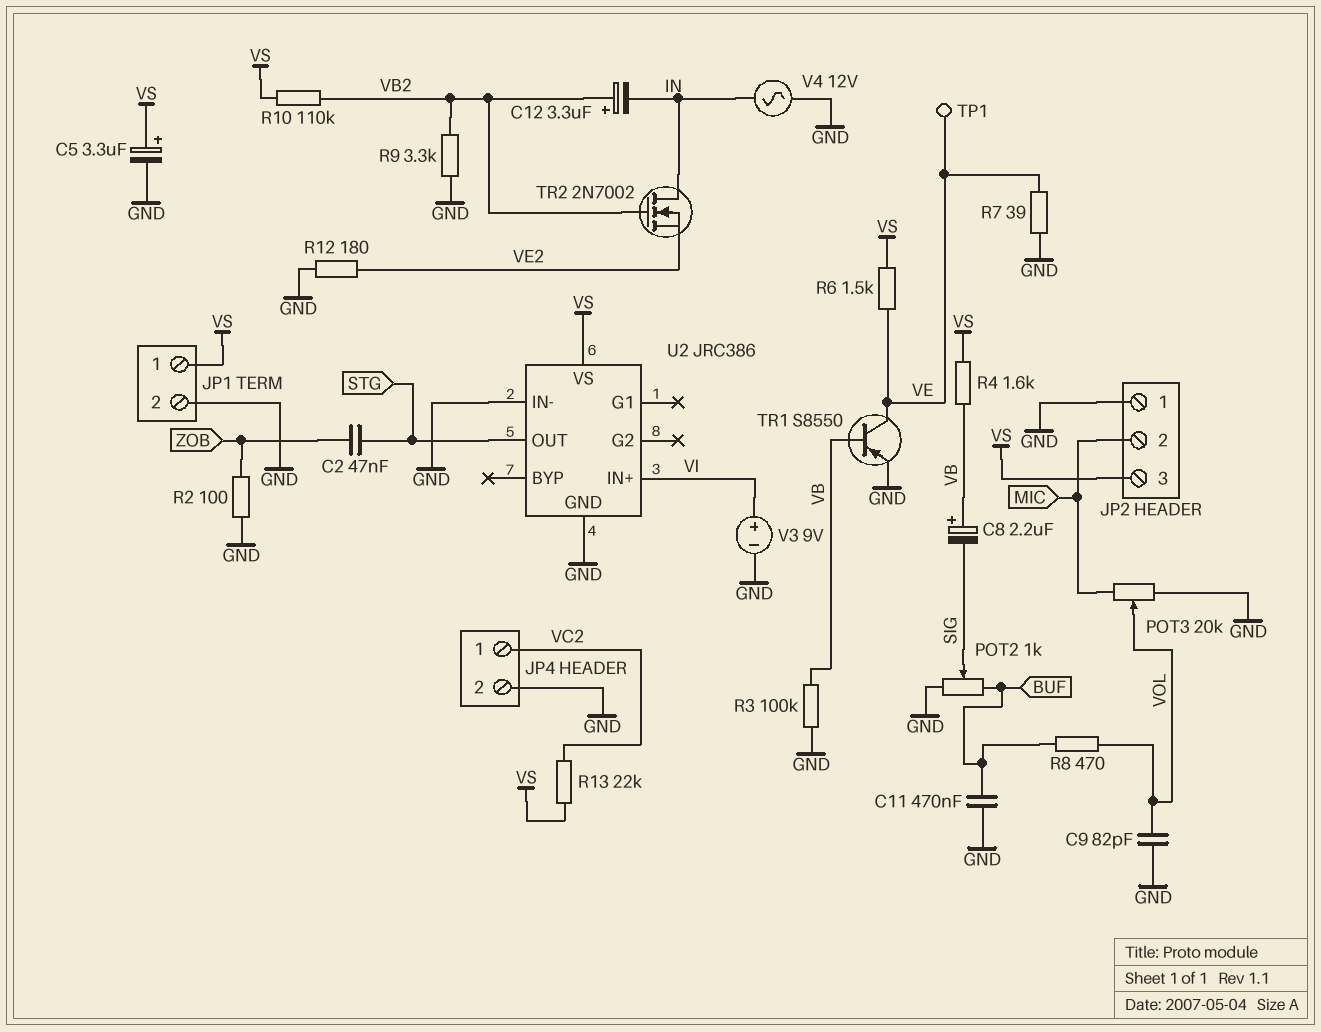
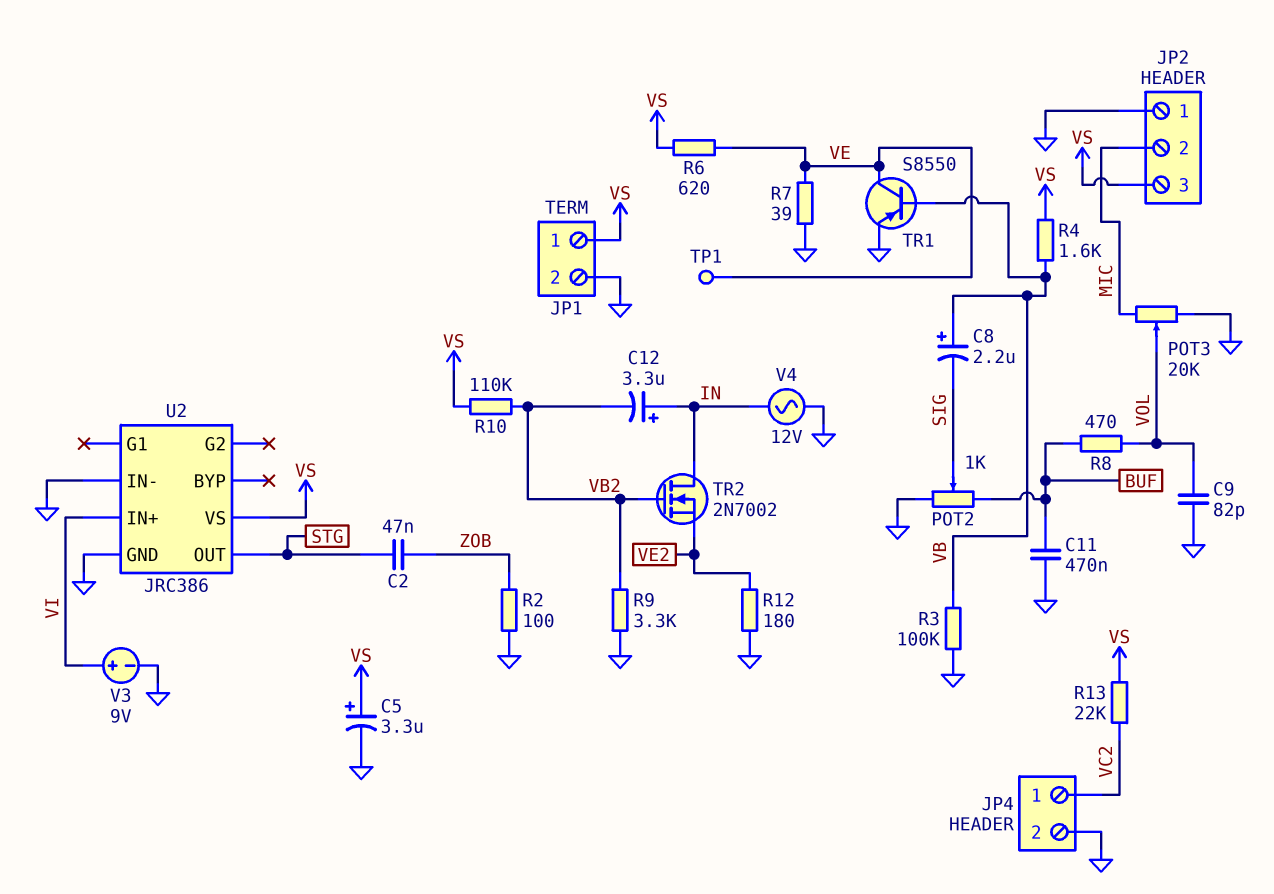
C12: 3.3uF (plus VB2, minus IN) -> 3.3uF (plus IN, minus VB2)
R6: 1.5k (VE, VS) -> 620 (VE, VS)

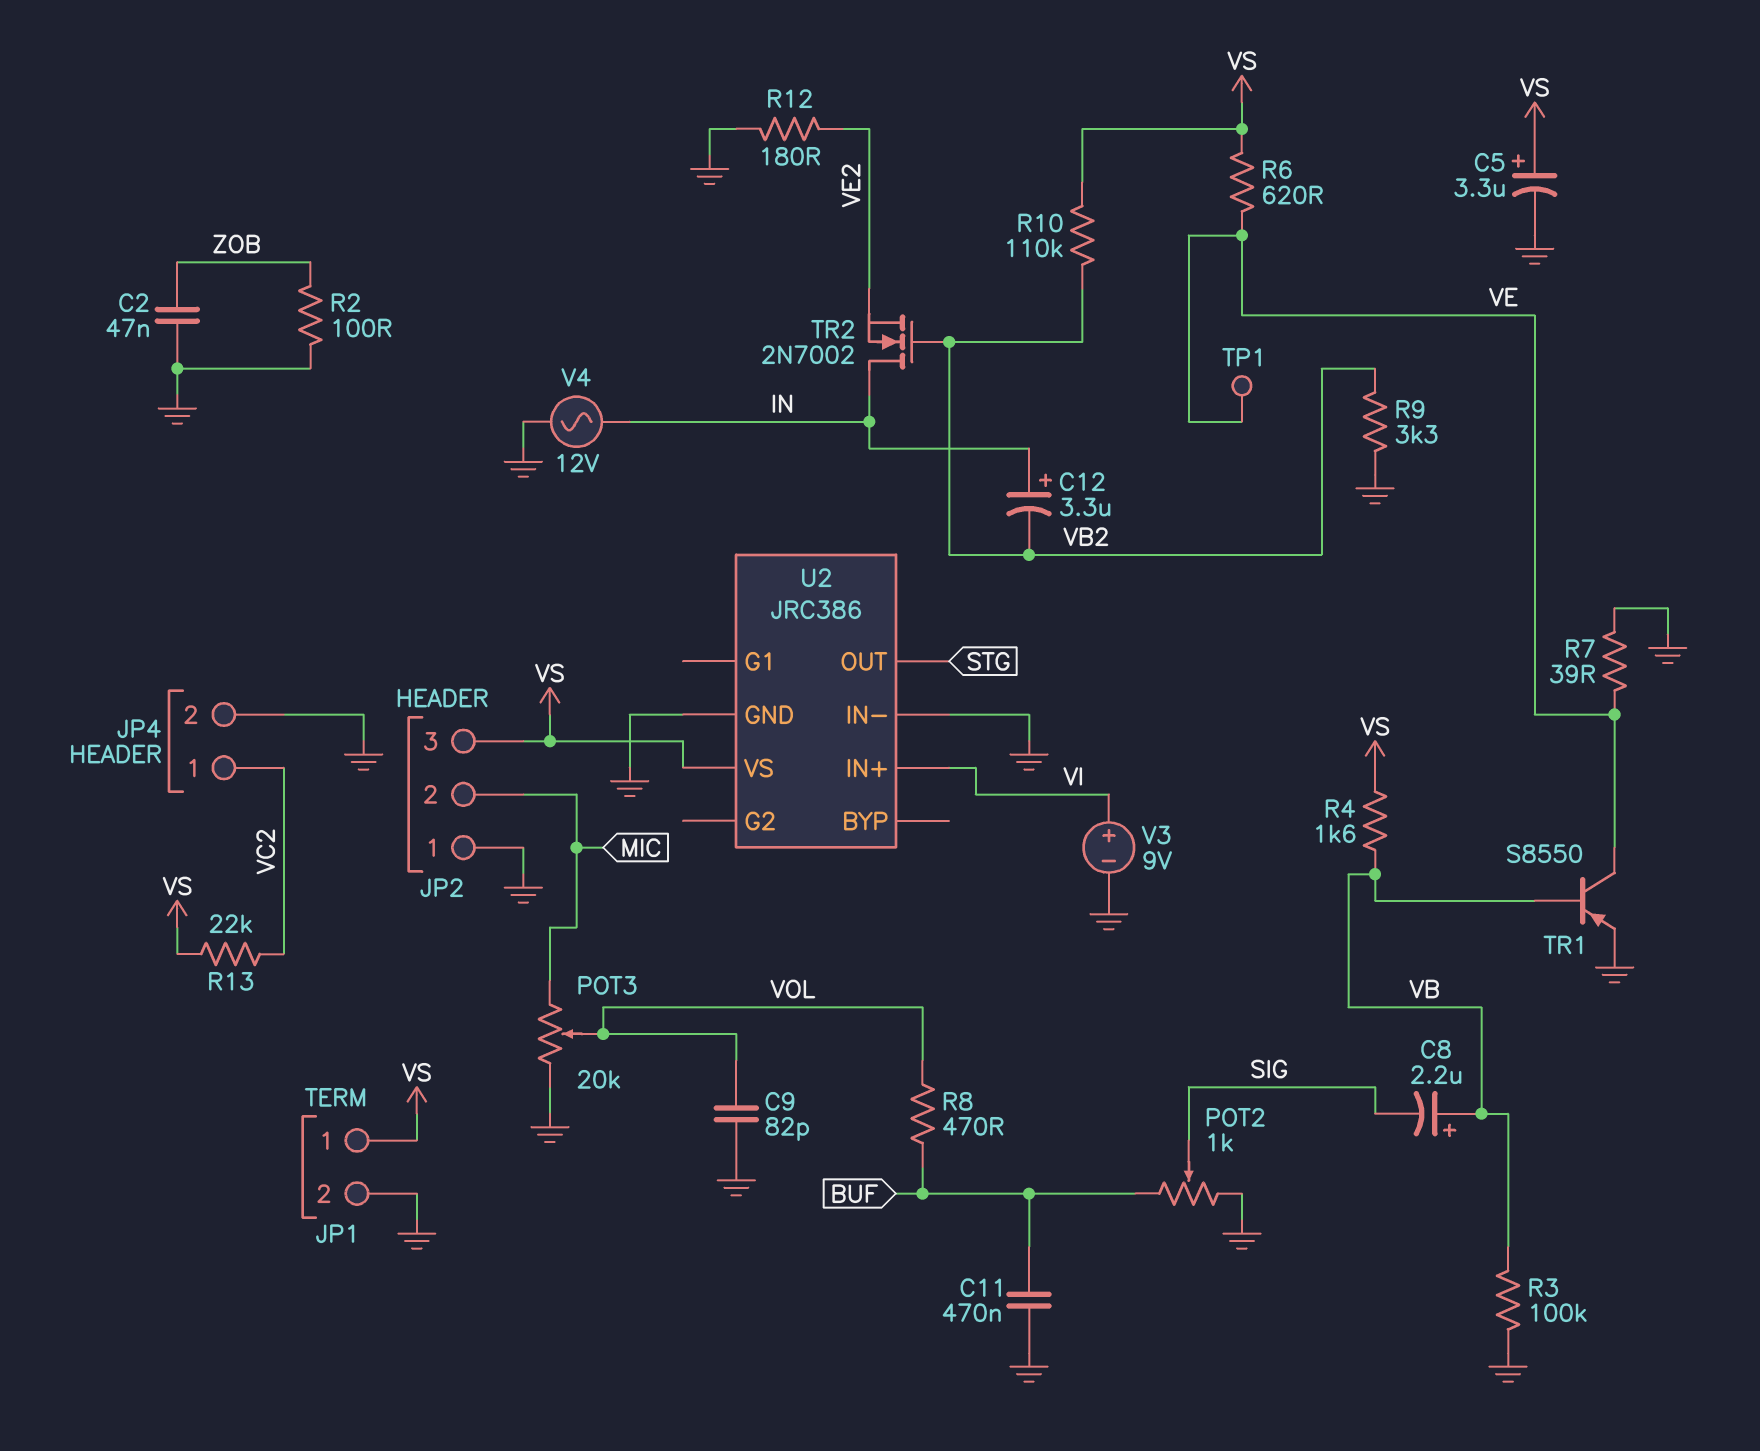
C2: 47nF (STG, ZOB) -> 47nF (GND, ZOB)

